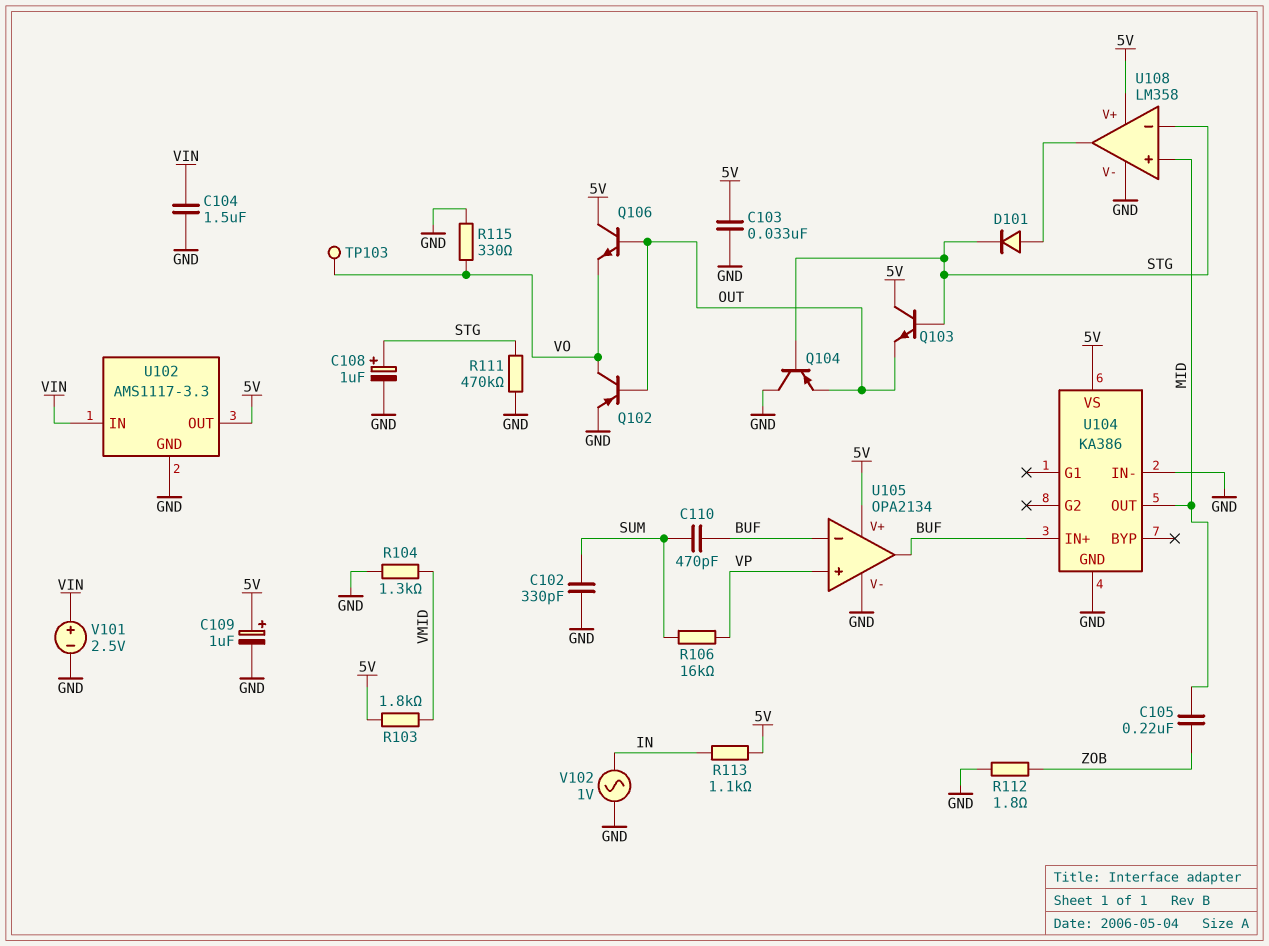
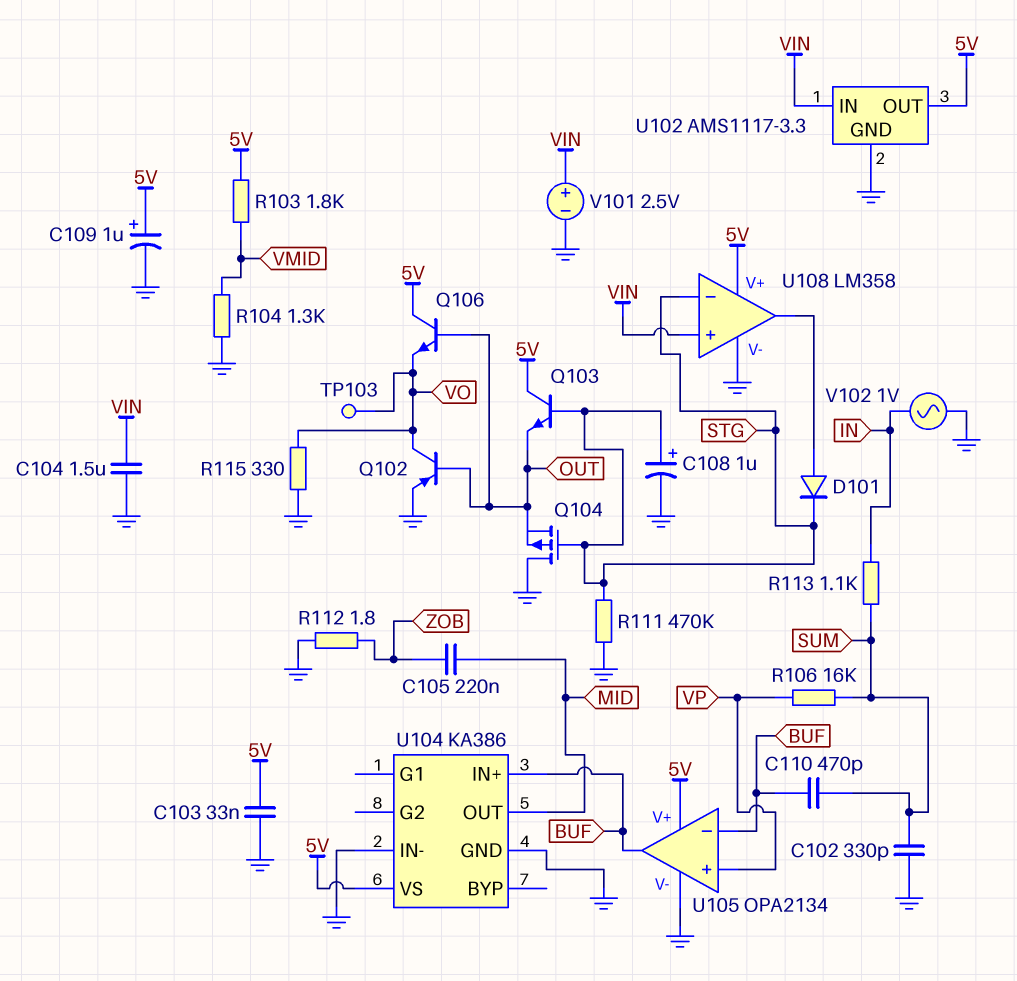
Q104: PNP (B STG, C GND, E OUT) -> PMOS (G STG, D GND, S OUT)
R113: 1.1k (5V, IN) -> 1.1k (IN, SUM)
U108 pin in+: MID -> VIN

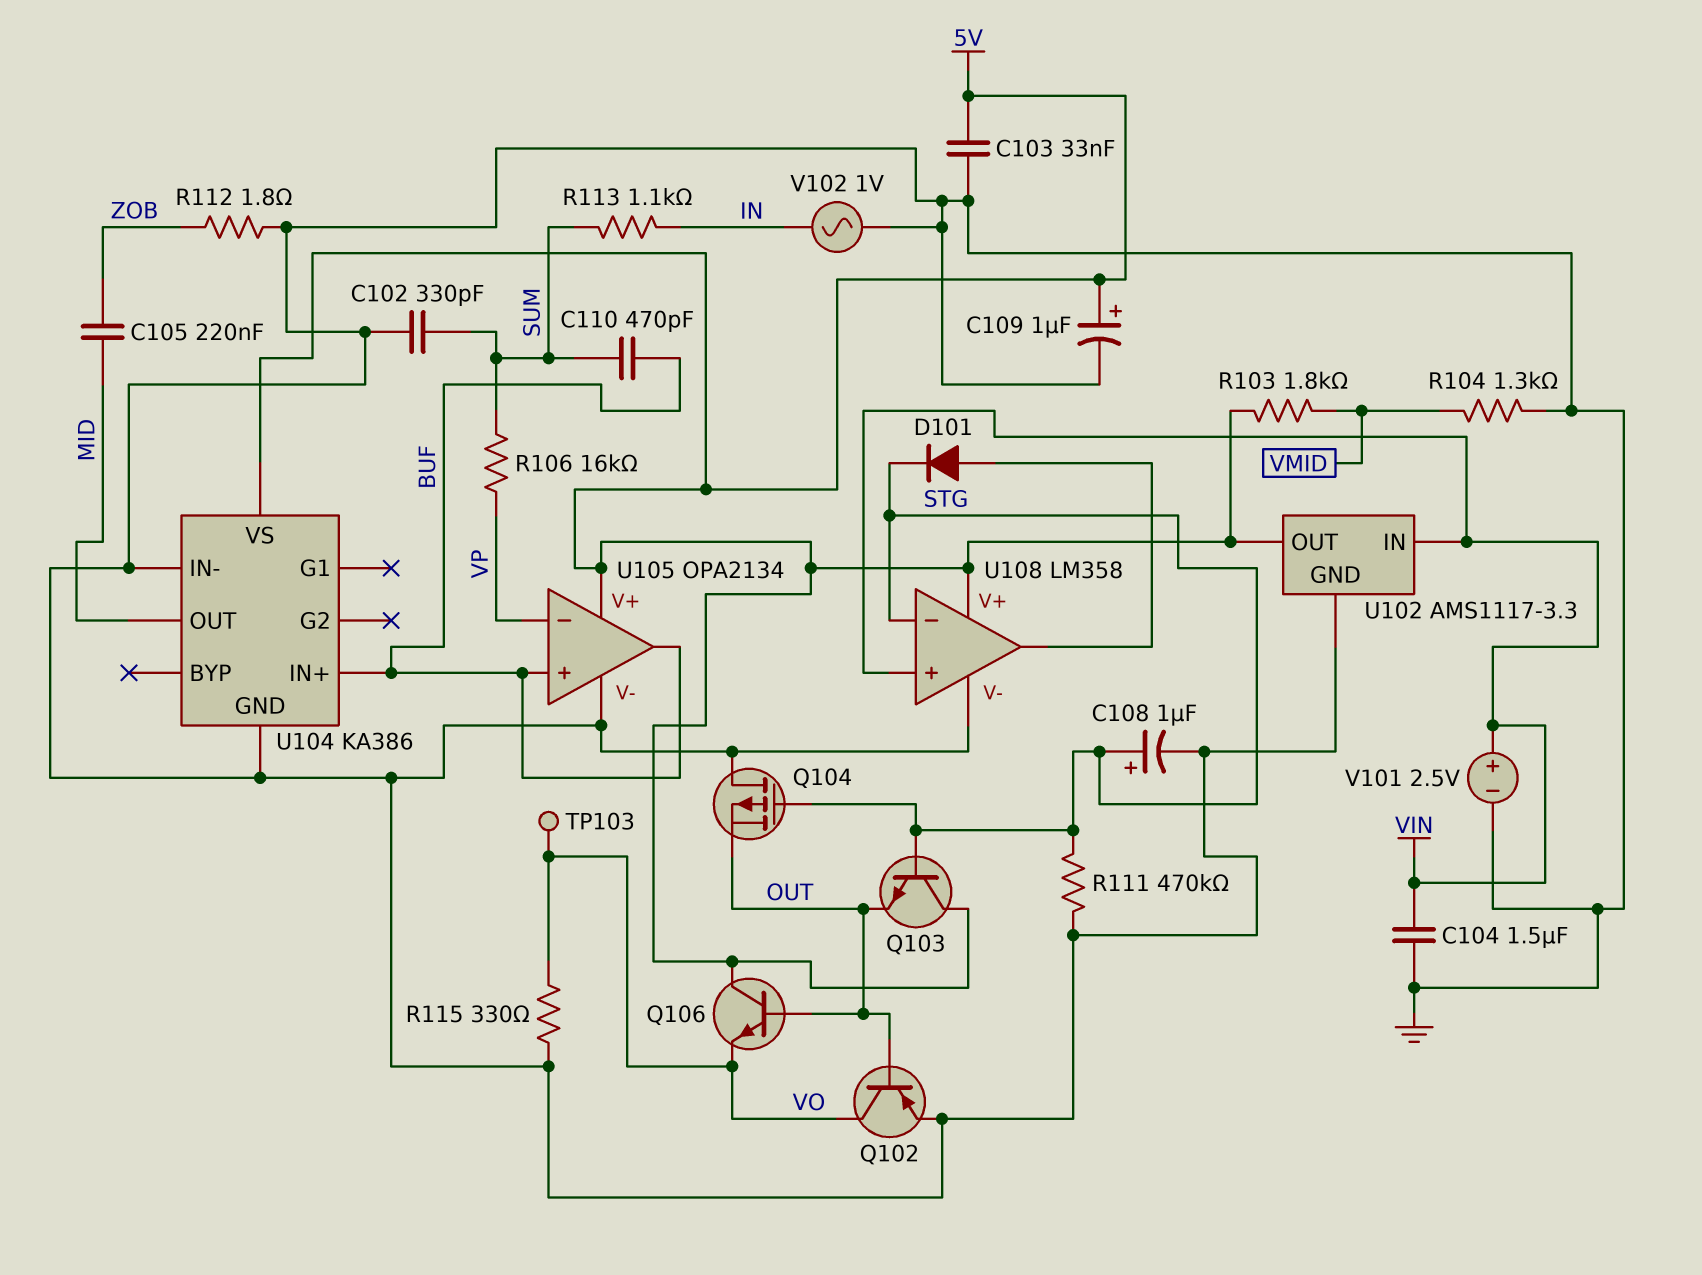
U105 pin in+: VP -> BUF
U105 pin in-: BUF -> VP

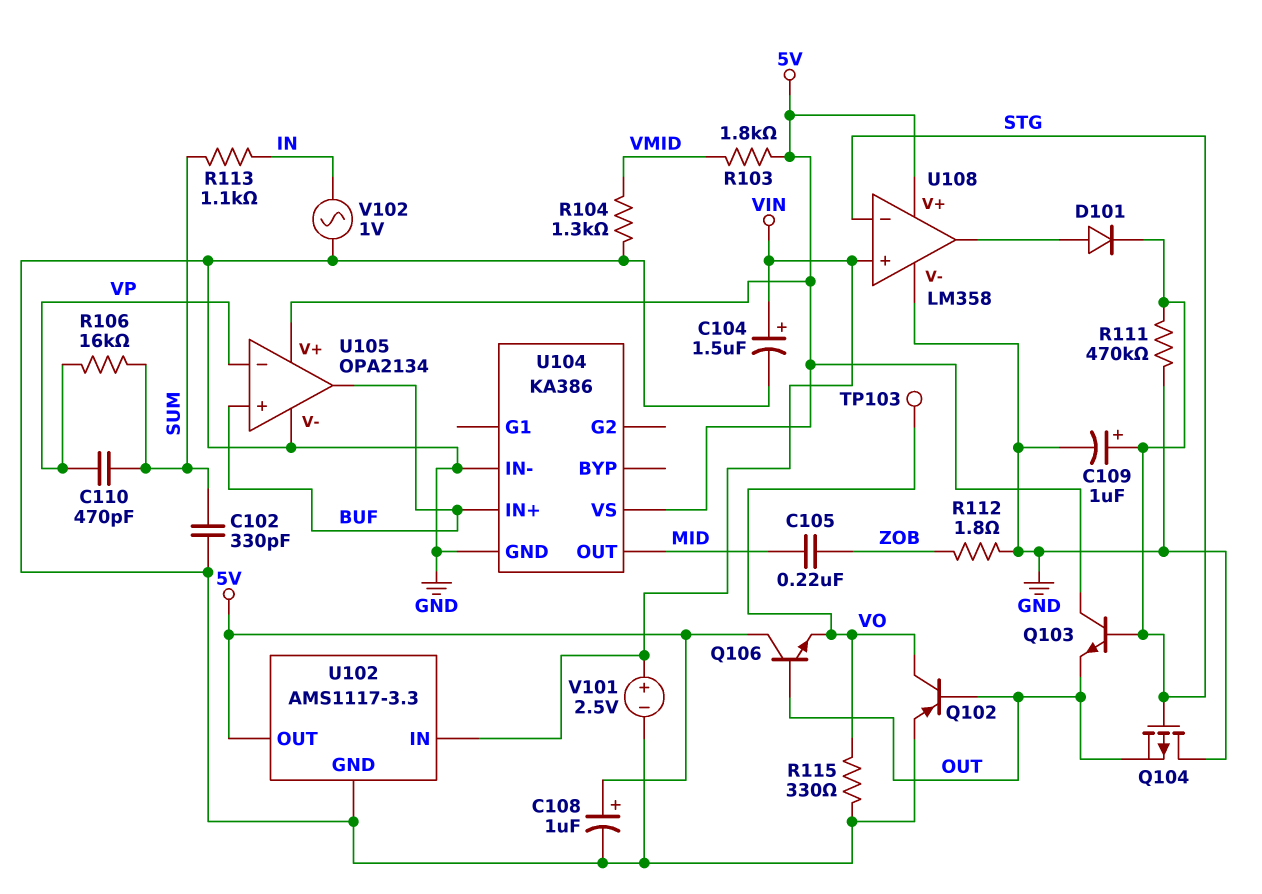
C103: 33nF (5V, GND) -> none
C104: 1.5uF (GND, VIN) -> 1.5uF (plus VIN, minus GND)
C108: 1uF (plus STG, minus GND) -> 1uF (plus 5V, minus GND)
C109: 1uF (plus 5V, minus GND) -> 1uF (plus STG, minus GND)
C110: 470pF (BUF, SUM) -> 470pF (SUM, VP)

